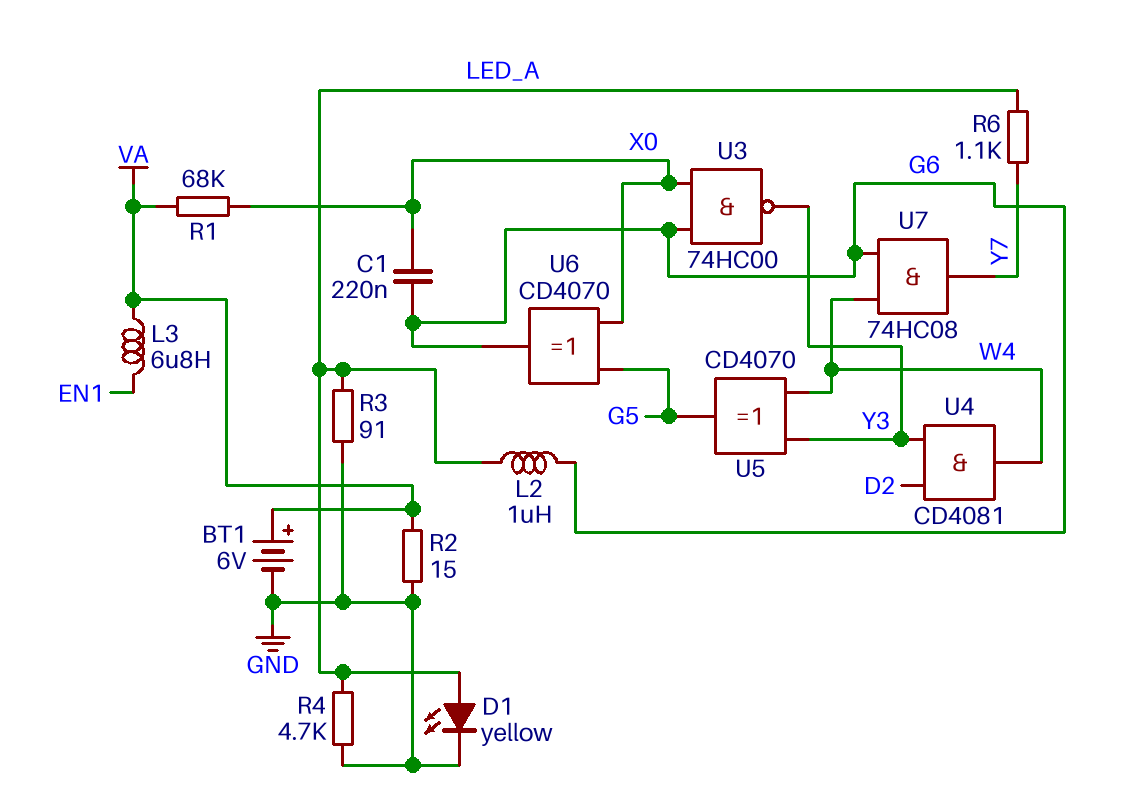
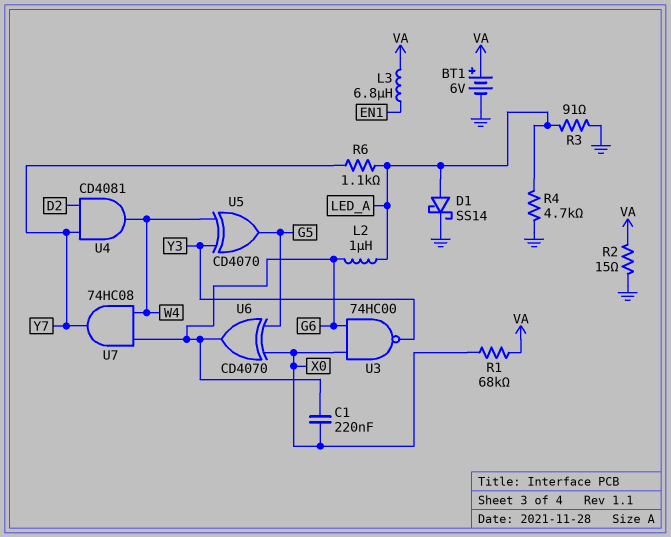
D1: LED yellow (A LED_A, K GND) -> schottky SS14 (A LED_A, K GND)
U4: AND CD4081 (in D2, in Y3, out W4) -> AND CD4081 (in D2, in Y7, out W4)

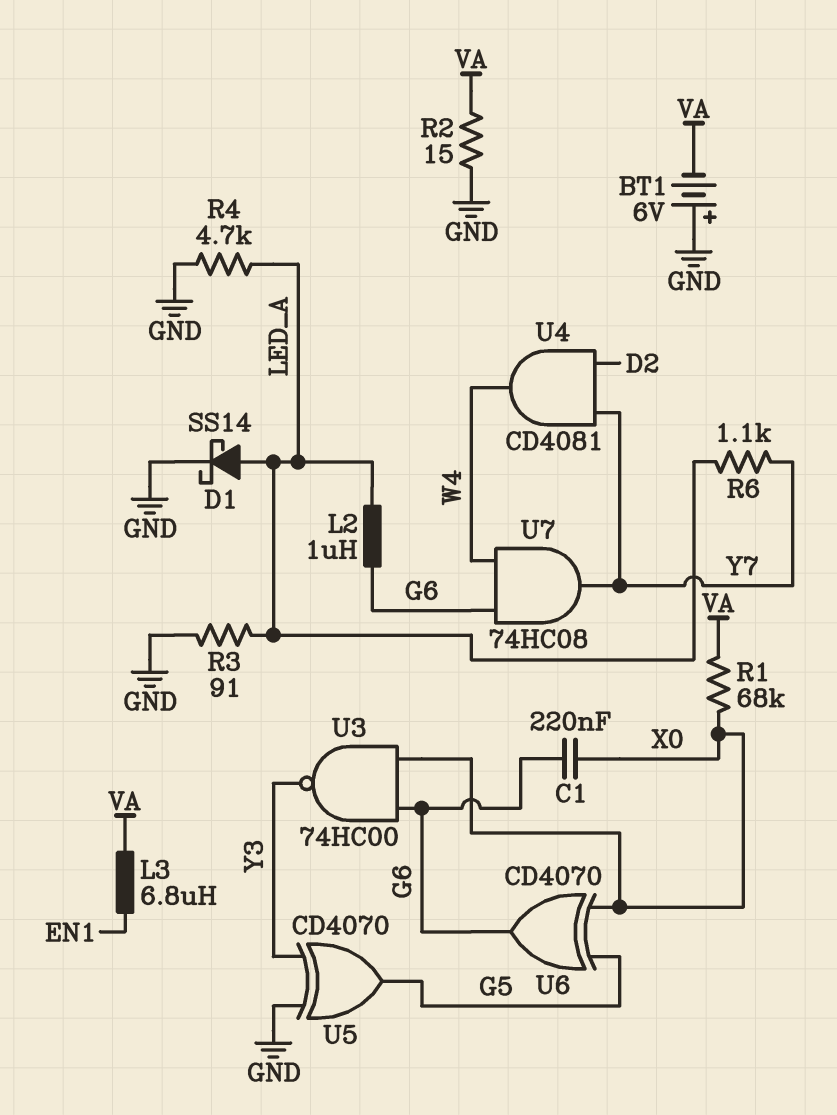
BT1: 6V (plus VA, minus GND) -> 6V (plus GND, minus VA)
U5: XOR CD4070 (in W4, in Y3, out G5) -> XOR CD4070 (in GND, in Y3, out G5)

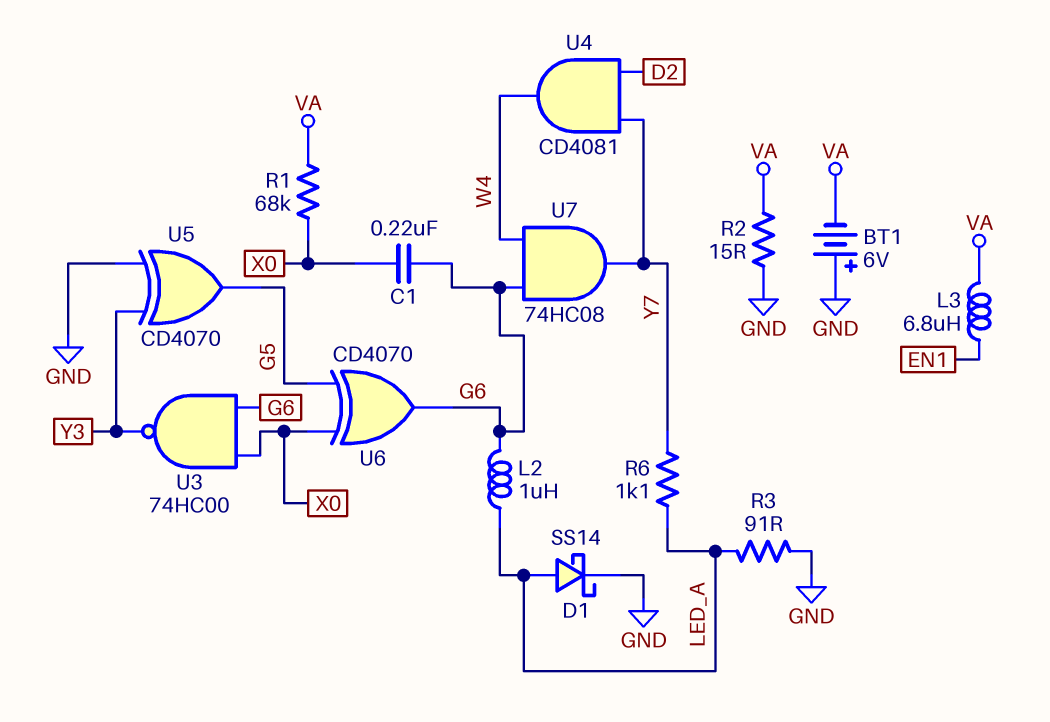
R4: 4.7k (GND, LED_A) -> none

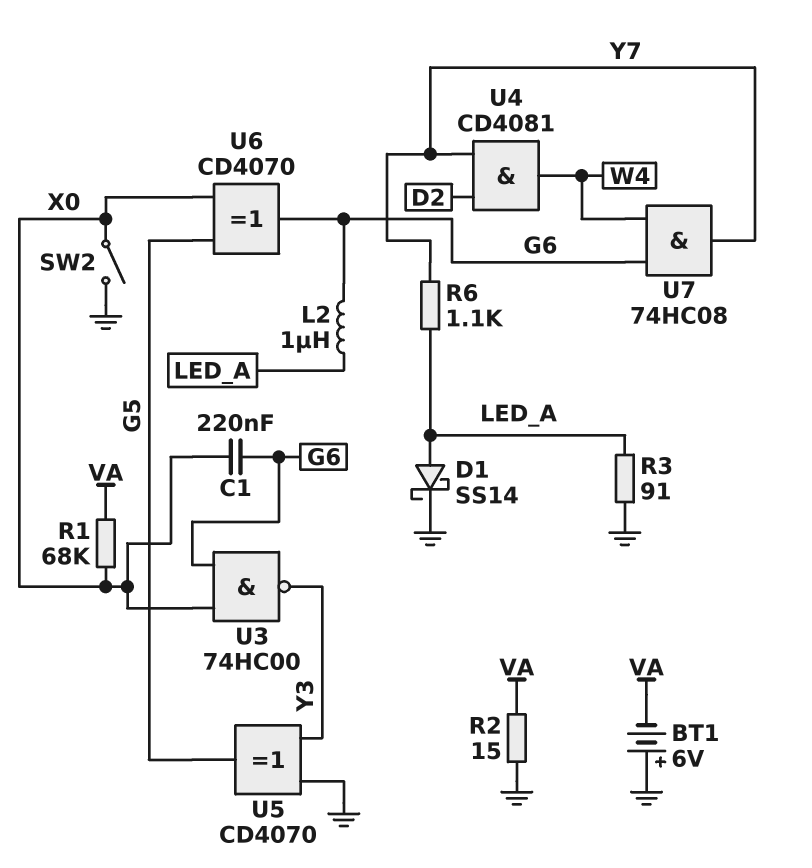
L3: 6.8uH (EN1, VA) -> none
SW2: none -> switch (GND, X0)

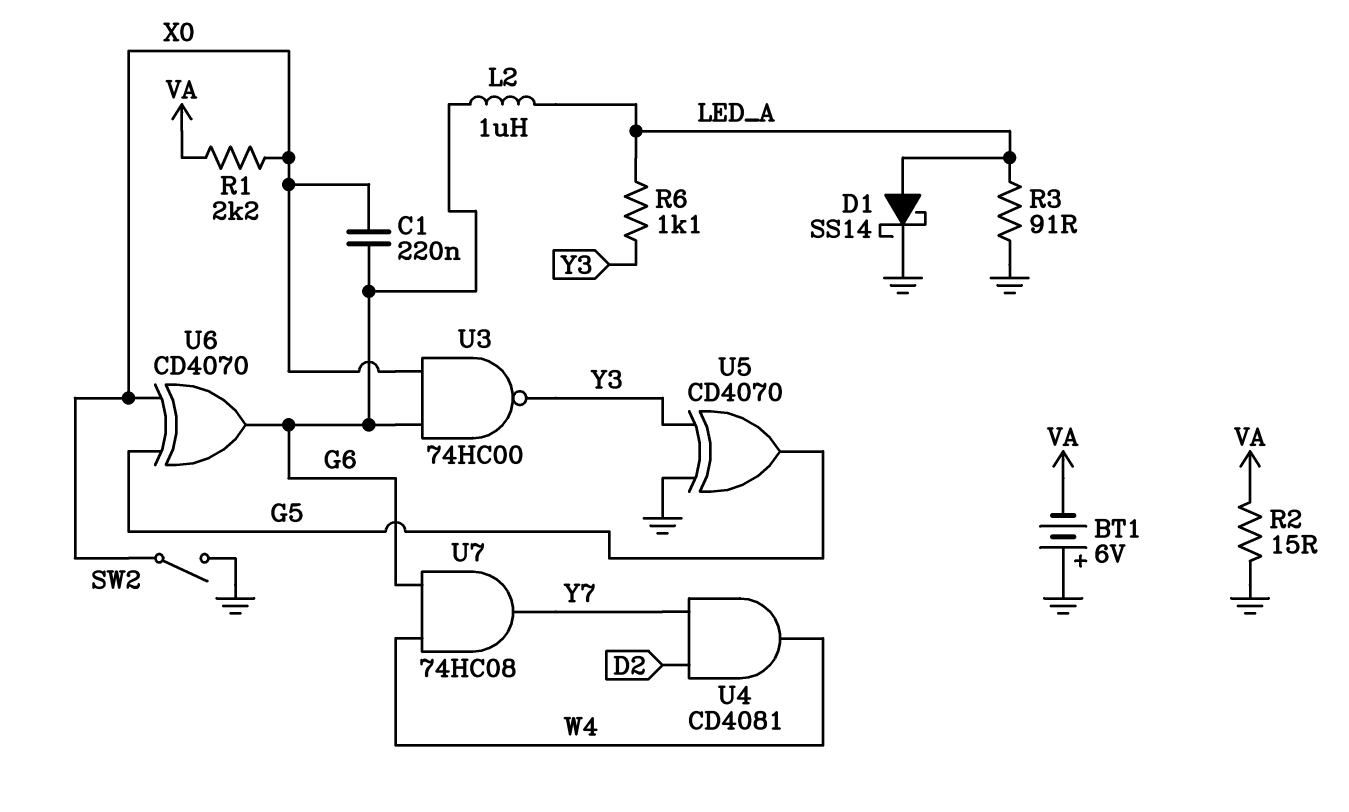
R1: 68k (VA, X0) -> 2.2k (VA, X0)
R6: 1.1k (LED_A, Y7) -> 1.1k (LED_A, Y3)

